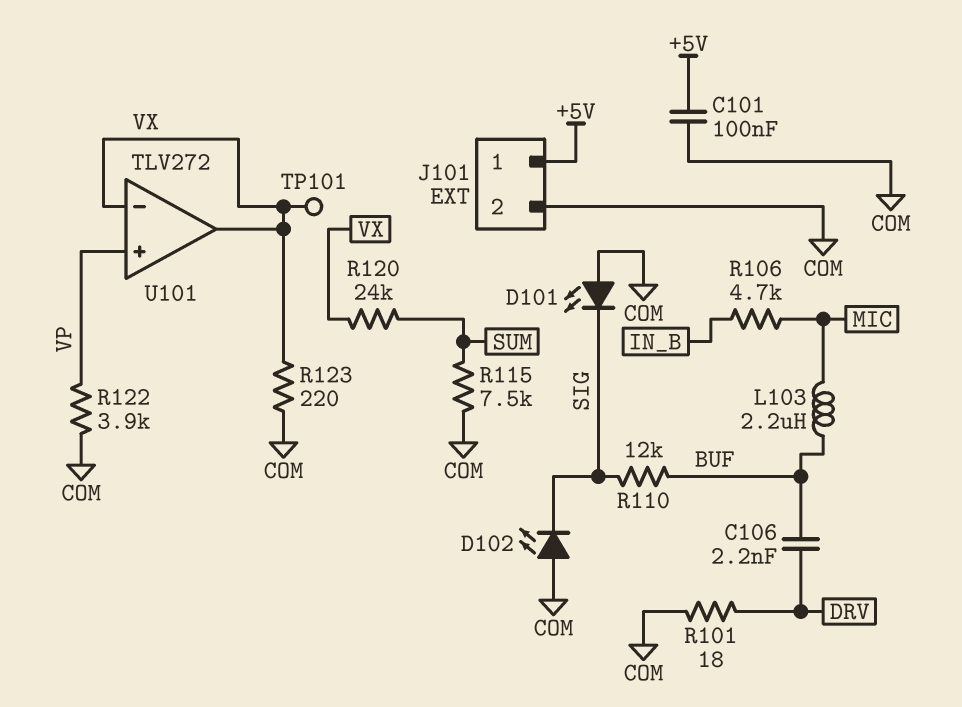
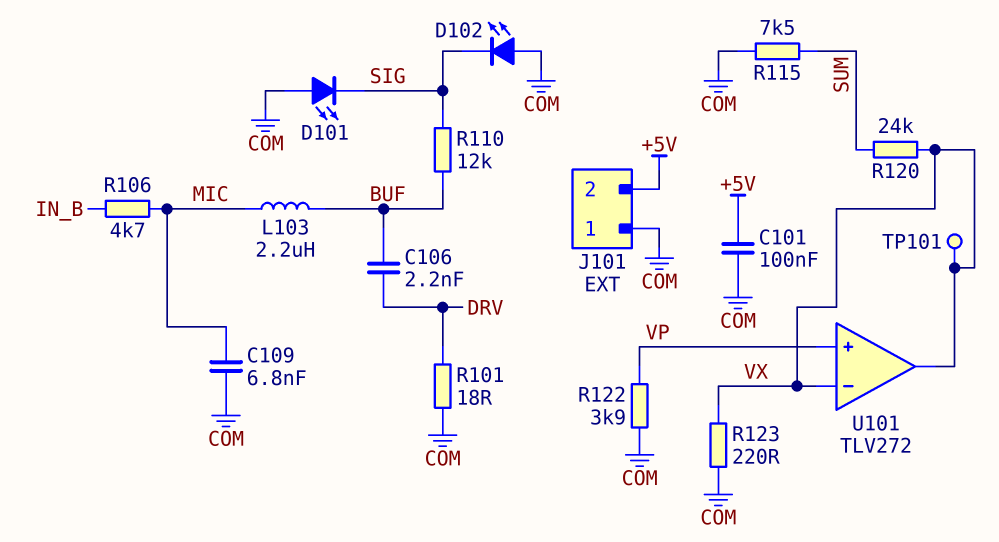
C109: none -> 6.8nF (COM, MIC)
J101 pin 1: +5V -> COM
J101 pin 2: COM -> +5V

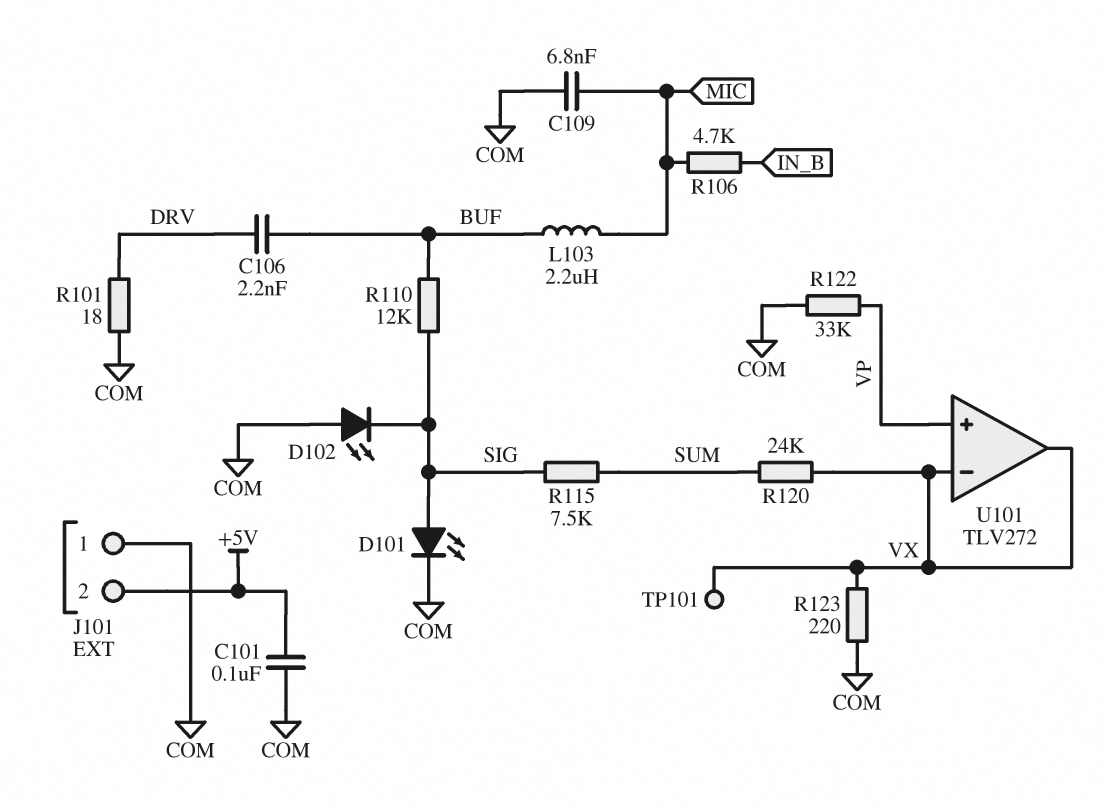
D101: LED (A COM, K SIG) -> LED (A SIG, K COM)
R115: 7.5k (COM, SUM) -> 7.5k (SIG, SUM)
R122: 3.9k (COM, VP) -> 33k (COM, VP)

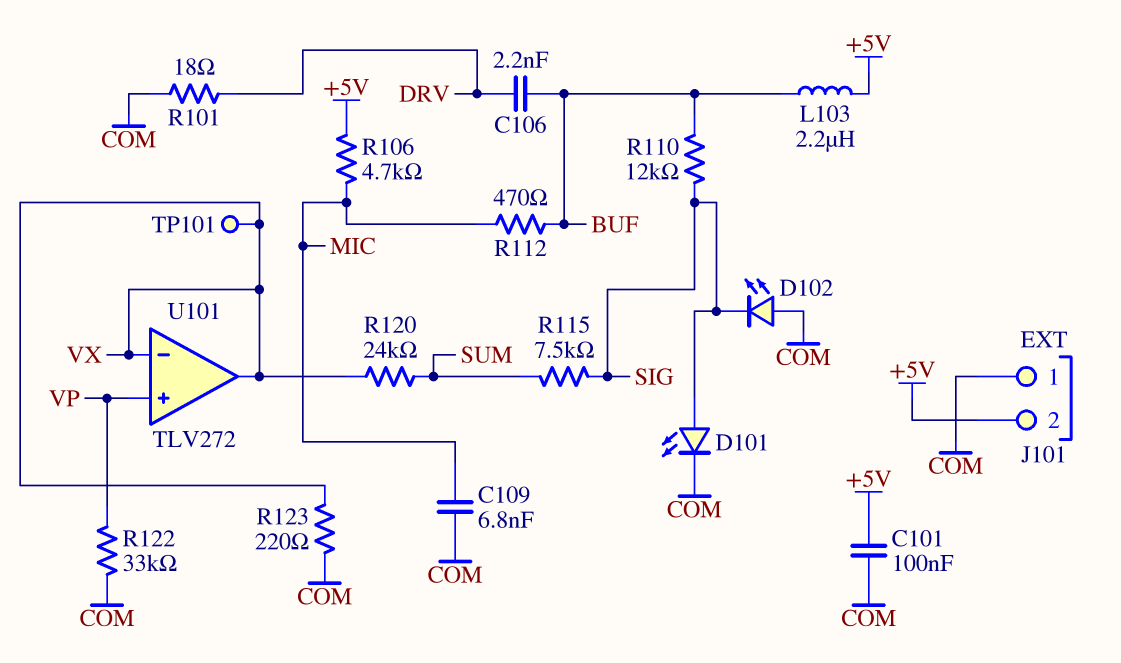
L103: 2.2uH (BUF, MIC) -> 2.2uH (+5V, BUF)
R106: 4.7k (IN_B, MIC) -> 4.7k (+5V, MIC)
R112: none -> 470 (BUF, MIC)

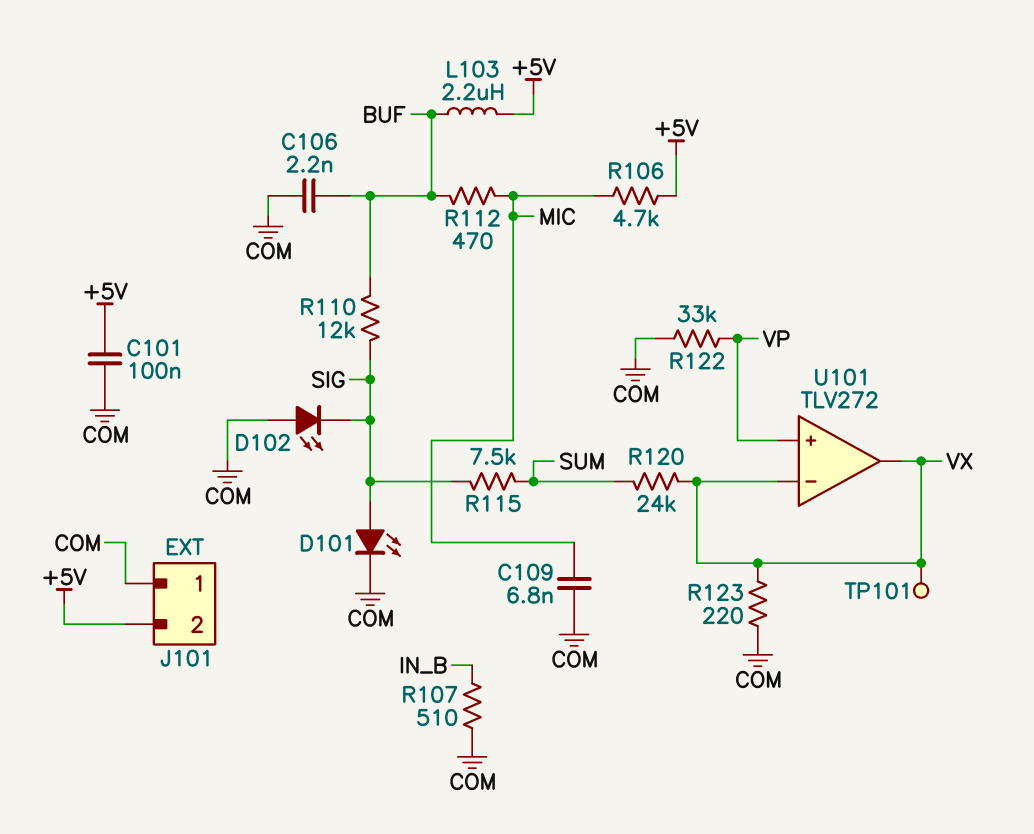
C106: 2.2nF (BUF, DRV) -> 2.2nF (BUF, COM)
R101: 18 (COM, DRV) -> none
R107: none -> 510 (COM, IN_B)

